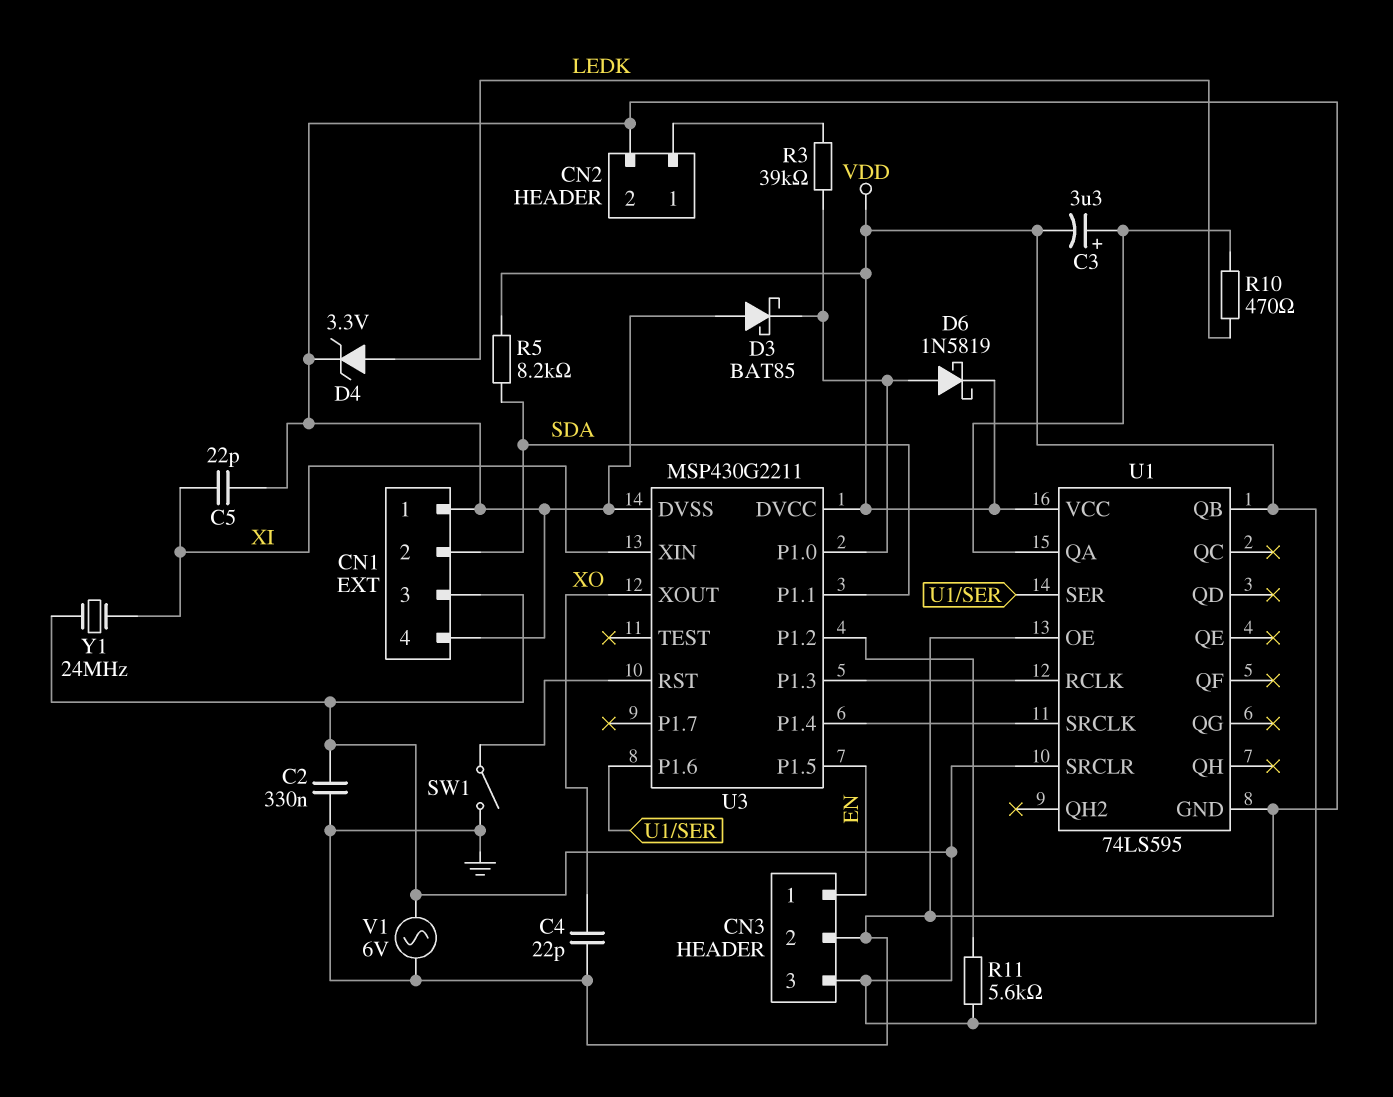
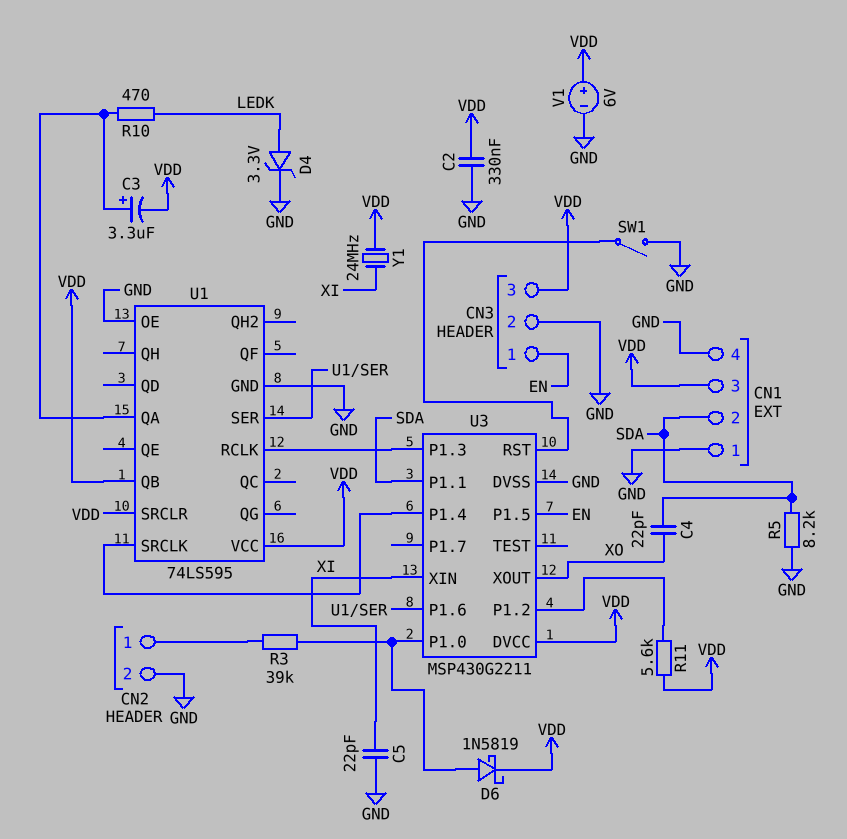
C4: 22pF (GND, XO) -> 22pF (SDA, XO)
D3: schottky BAT85 (A GND, K U3/P1.0) -> none
R5: 8.2k (SDA, VDD) -> 8.2k (GND, SDA)
V1: AC 6V (GND, VDD) -> 6V (plus VDD, minus GND)

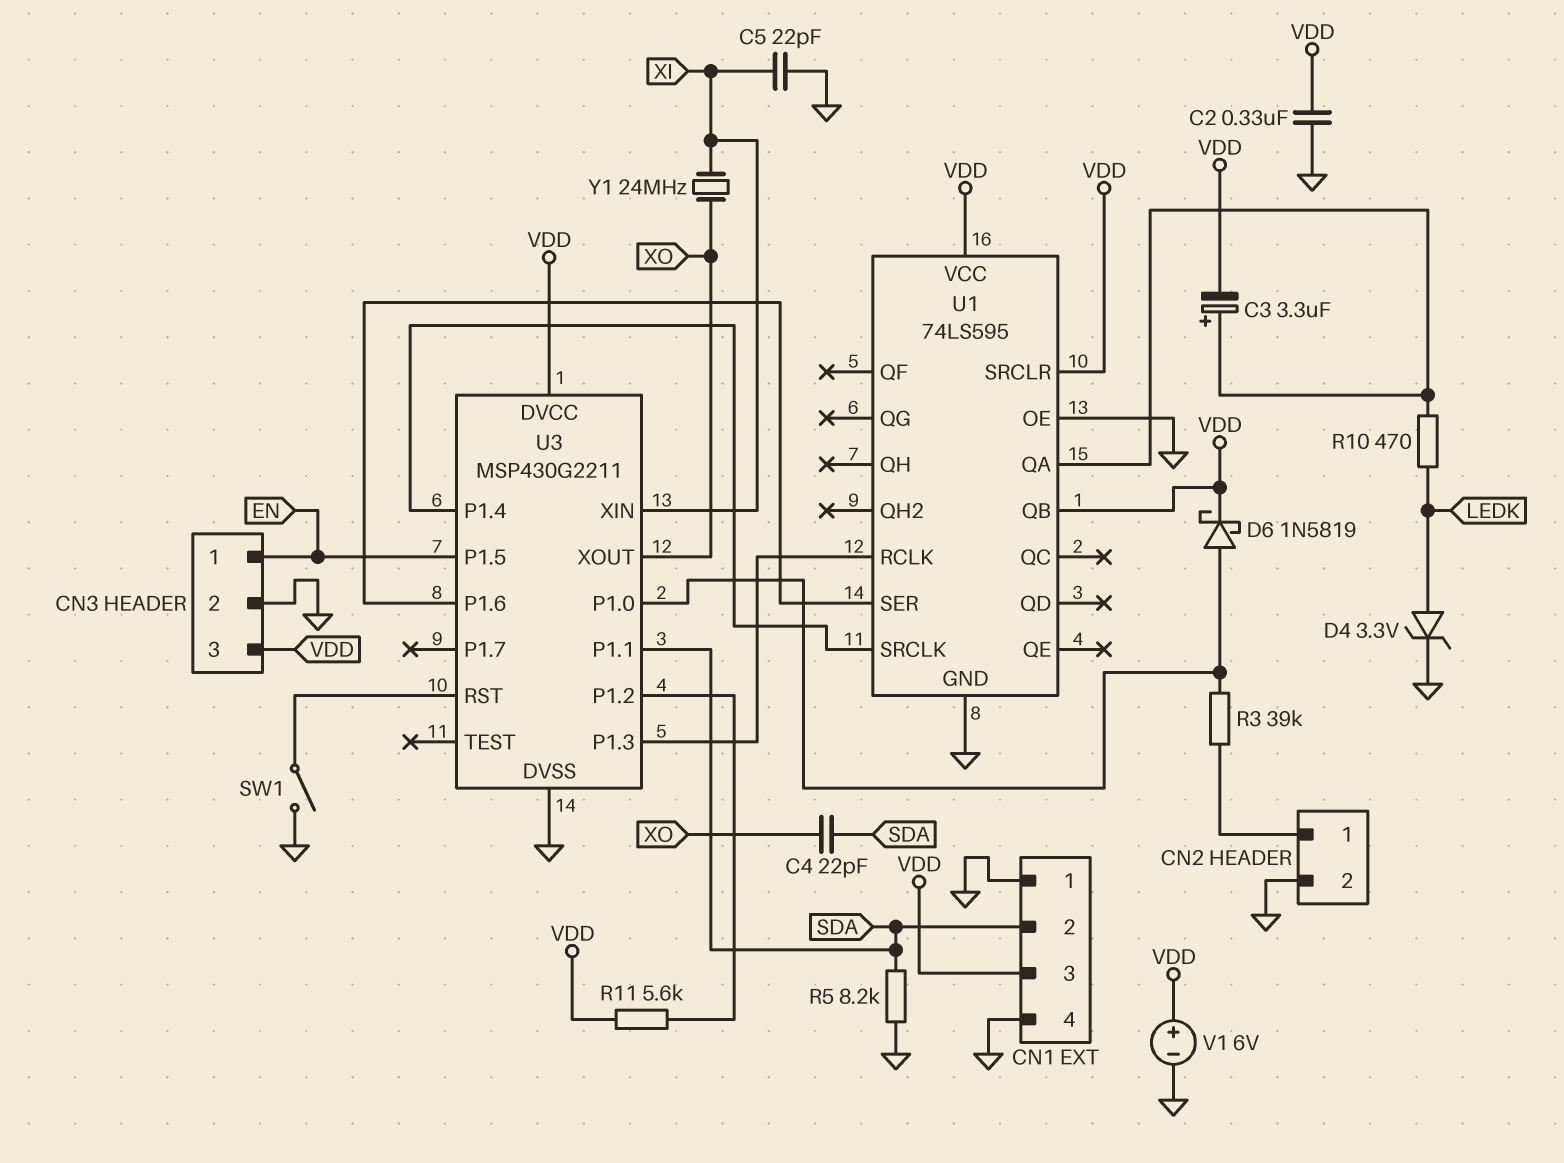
Y1: 24MHz (VDD, XI) -> 24MHz (XI, XO)

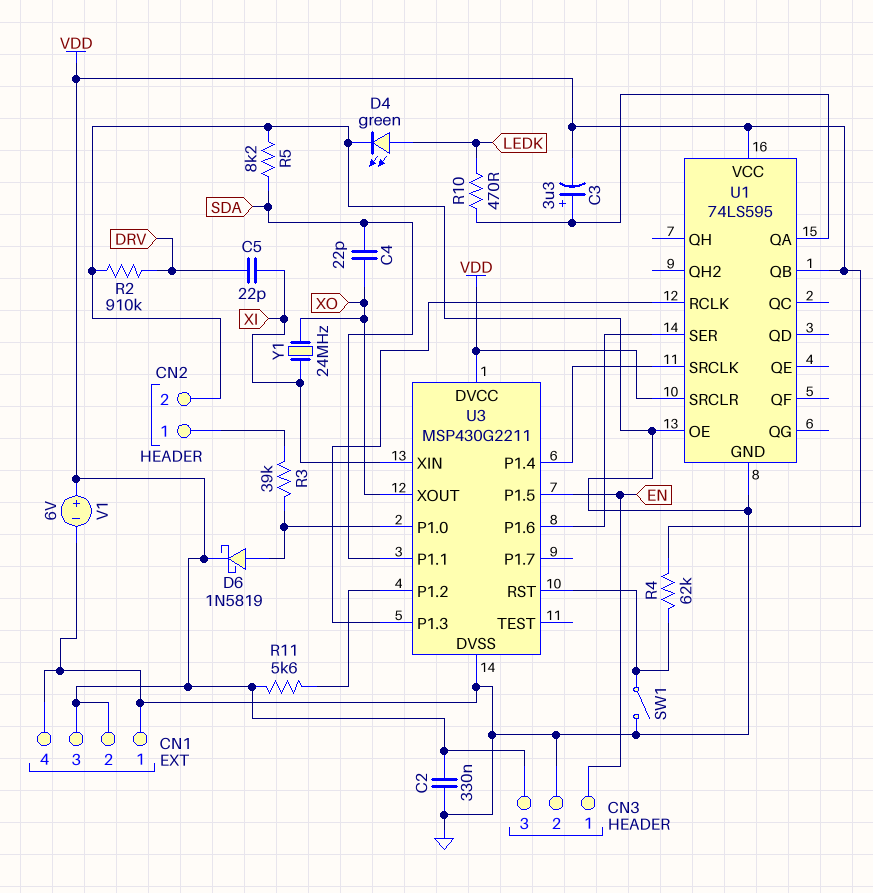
C5: 22pF (GND, XI) -> 22pF (DRV, XI)
CN1 pin 2: SDA -> VDD
D4: zener 3.3V (A LEDK, K GND) -> LED green (A LEDK, K GND)
R2: none -> 910k (DRV, GND)
R4: none -> 62k (U3/RST, VDD)

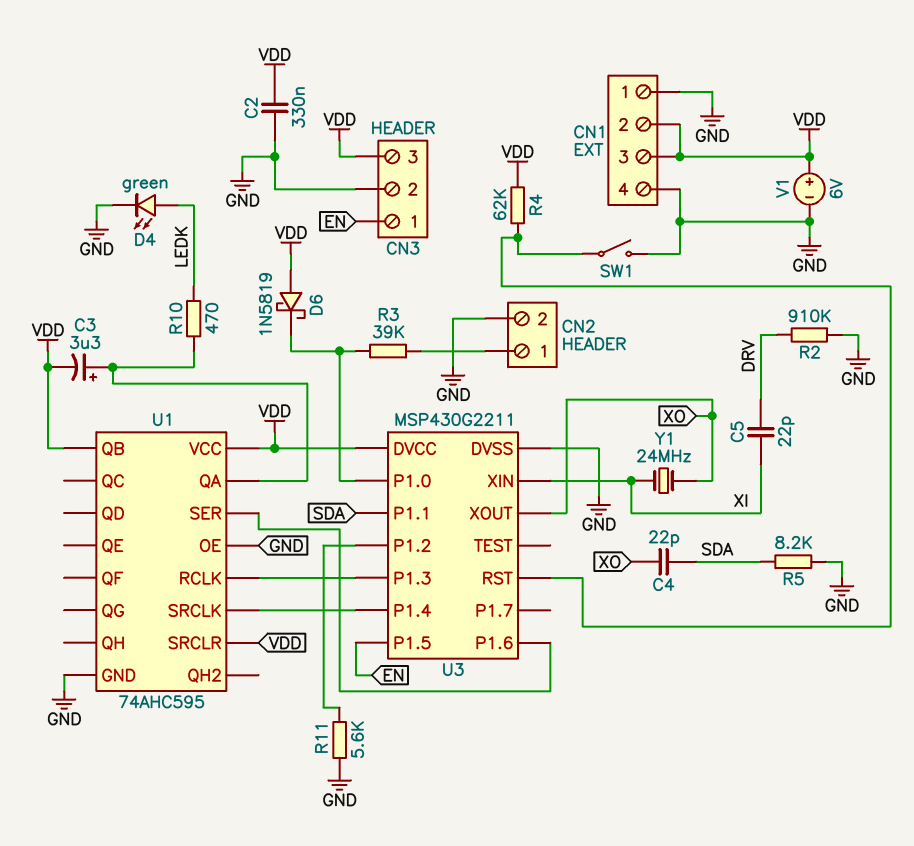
D6: schottky 1N5819 (A U3/P1.0, K VDD) -> schottky 1N5819 (A VDD, K U3/P1.0)
R11: 5.6k (U3/P1.2, VDD) -> 5.6k (GND, U3/P1.2)
U1: 74LS595 -> 74AHC595

